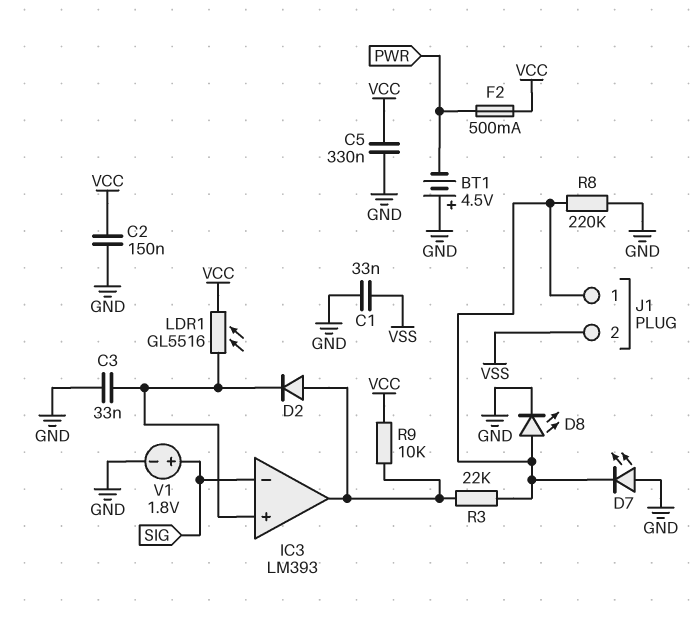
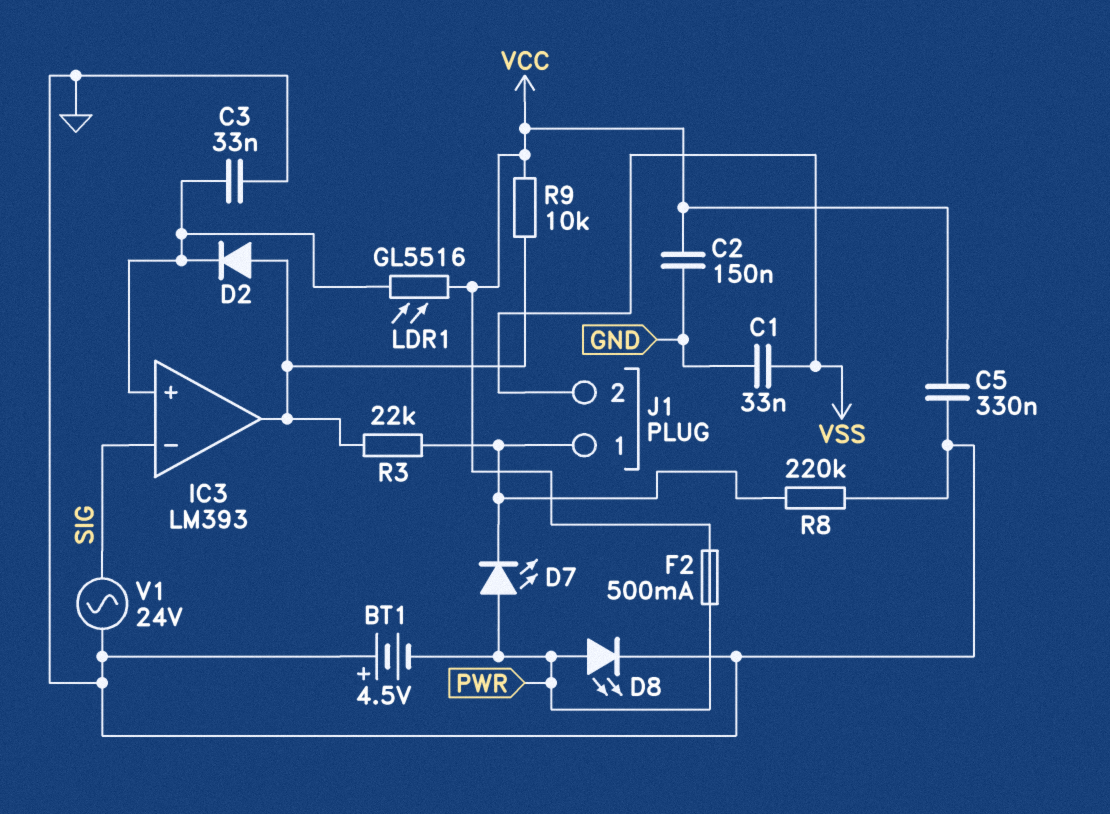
D7: LED (A GND, K J1/1) -> LED (A PWR, K J1/1)
D8: LED (A J1/1, K GND) -> LED (A PWR, K GND)
V1: 1.8V (plus SIG, minus GND) -> AC 24V (GND, SIG)

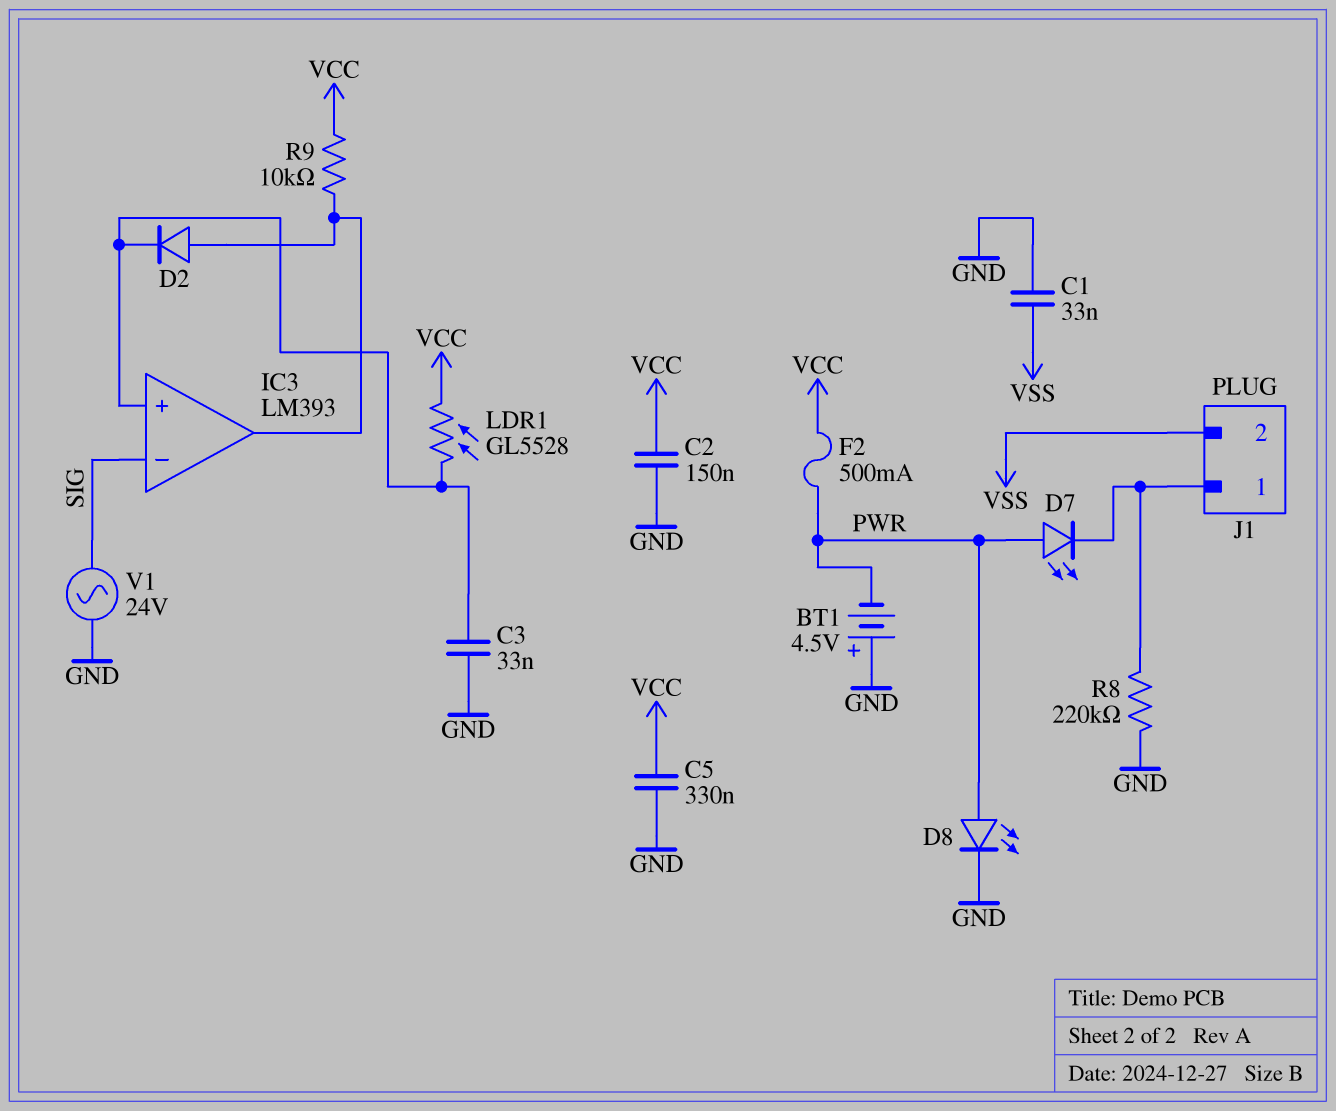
LDR1: GL5516 (IC3/in+, VCC) -> GL5528 (IC3/in+, VCC)
R3: 22k (IC3/out, J1/1) -> none

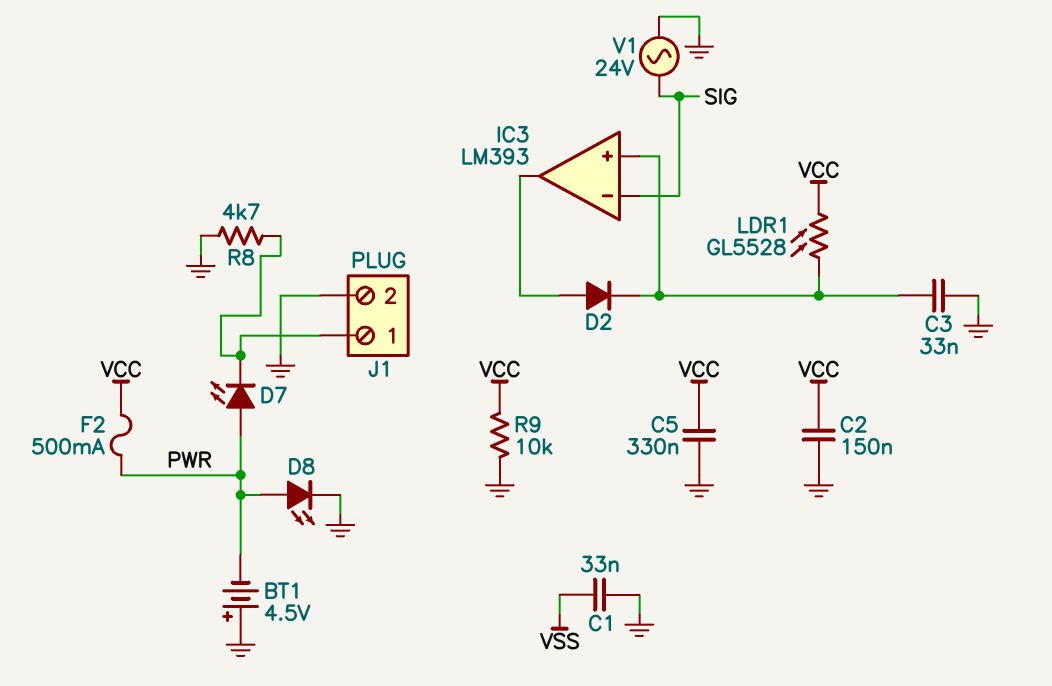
J1 pin 2: VSS -> GND
R8: 220k (GND, J1/1) -> 4.7k (GND, J1/1)
R9: 10k (IC3/out, VCC) -> 10k (GND, VCC)

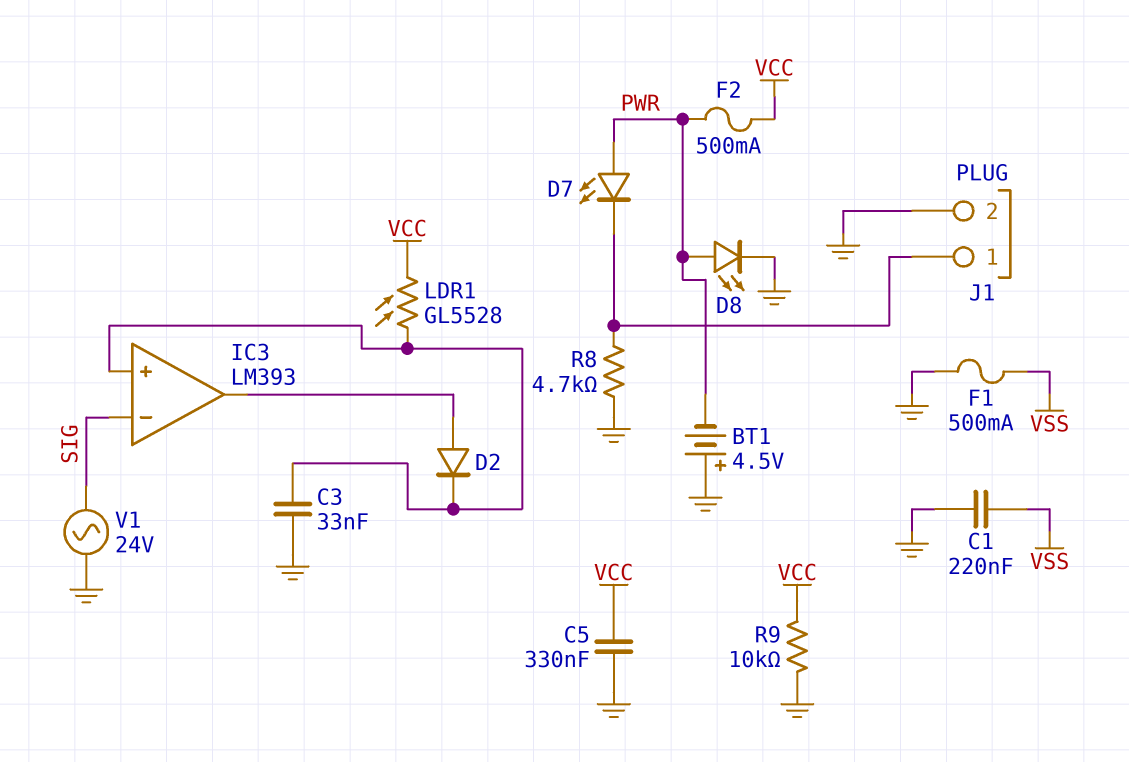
C1: 33nF (GND, VSS) -> 220nF (GND, VSS)
C2: 150nF (GND, VCC) -> none
F1: none -> 500mA (GND, VSS)

